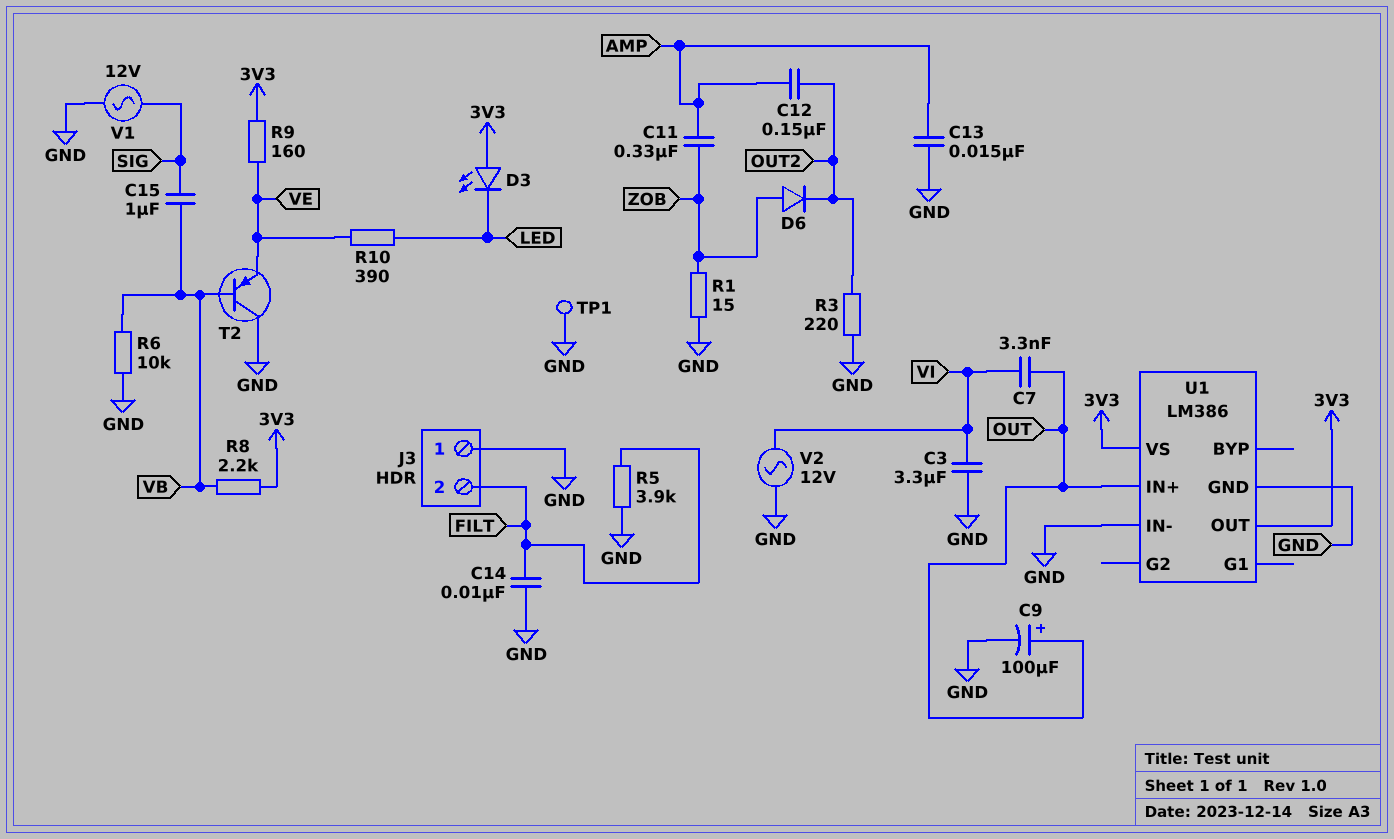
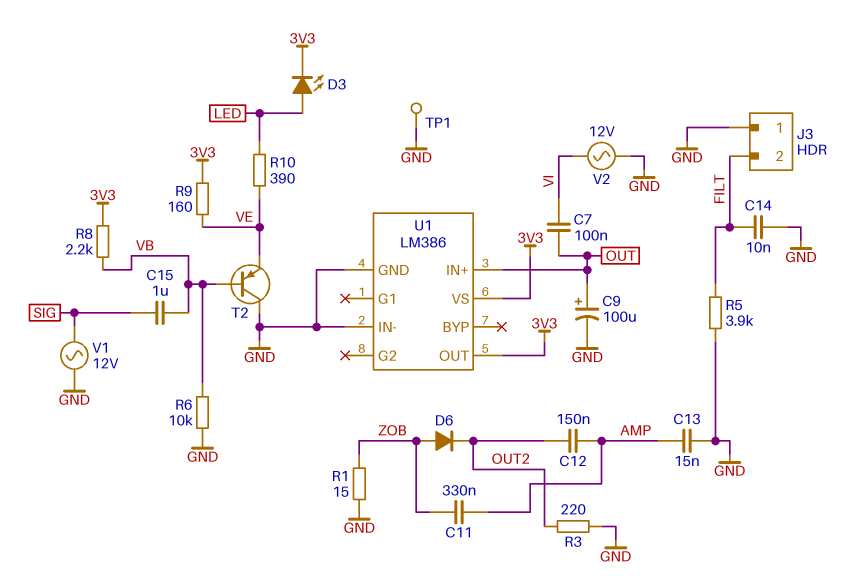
C3: 3.3uF (GND, VI) -> none
C7: 3.3nF (OUT, VI) -> 100nF (OUT, VI)
D3: LED (A 3V3, K LED) -> LED (A LED, K 3V3)

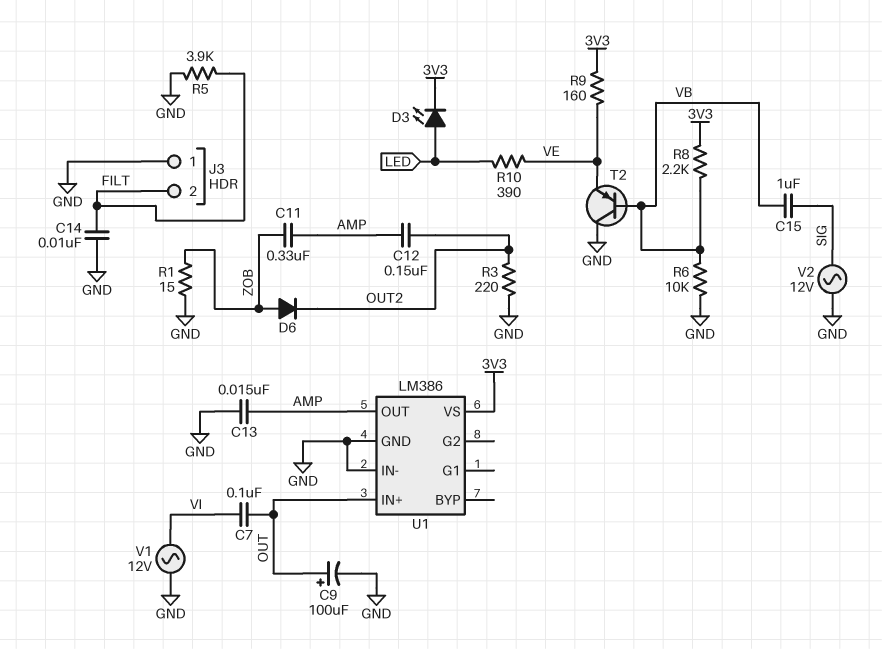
TP1: test point (GND) -> none
U1 pin OUT: 3V3 -> AMP
V1: AC 12V (GND, SIG) -> AC 12V (GND, VI)
V2: AC 12V (GND, VI) -> AC 12V (GND, SIG)

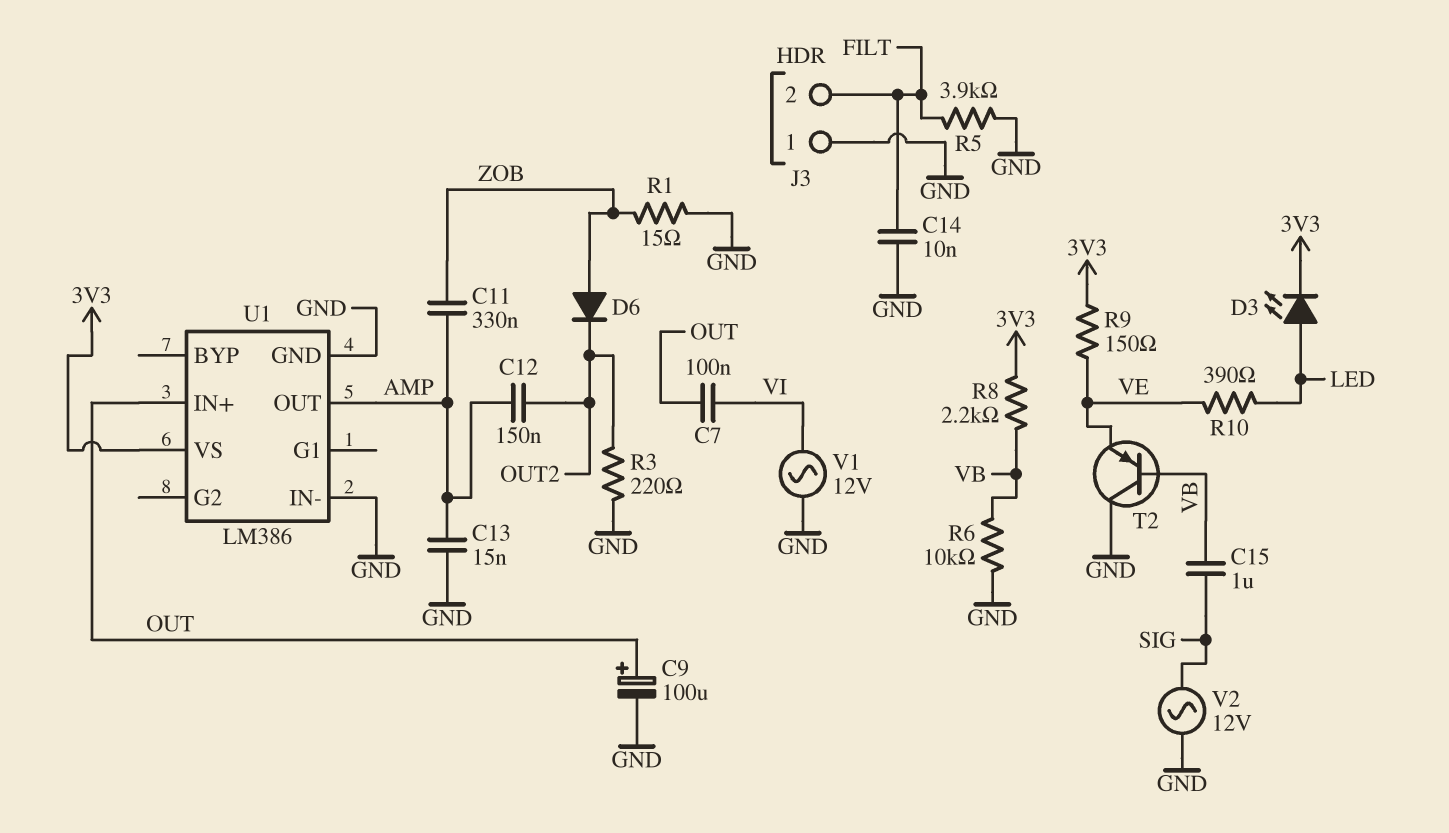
R9: 160 (3V3, VE) -> 150 (3V3, VE)

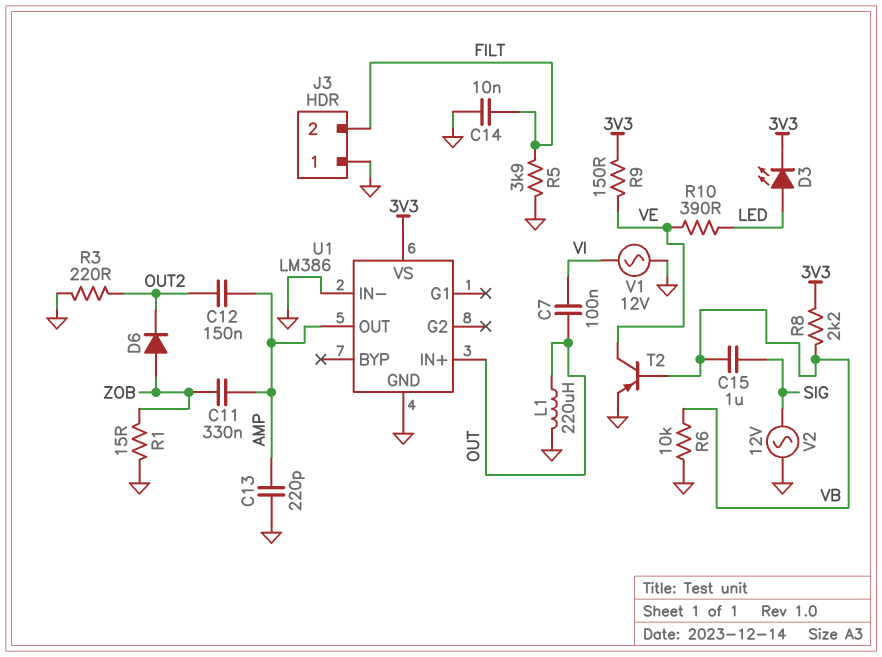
C9: 100uF (plus OUT, minus GND) -> none
C13: 15nF (AMP, GND) -> 220pF (AMP, GND)
L1: none -> 220uH (GND, OUT)
T2: PNP (B VB, C GND, E VE) -> PNP (B VB, C VE, E GND)

